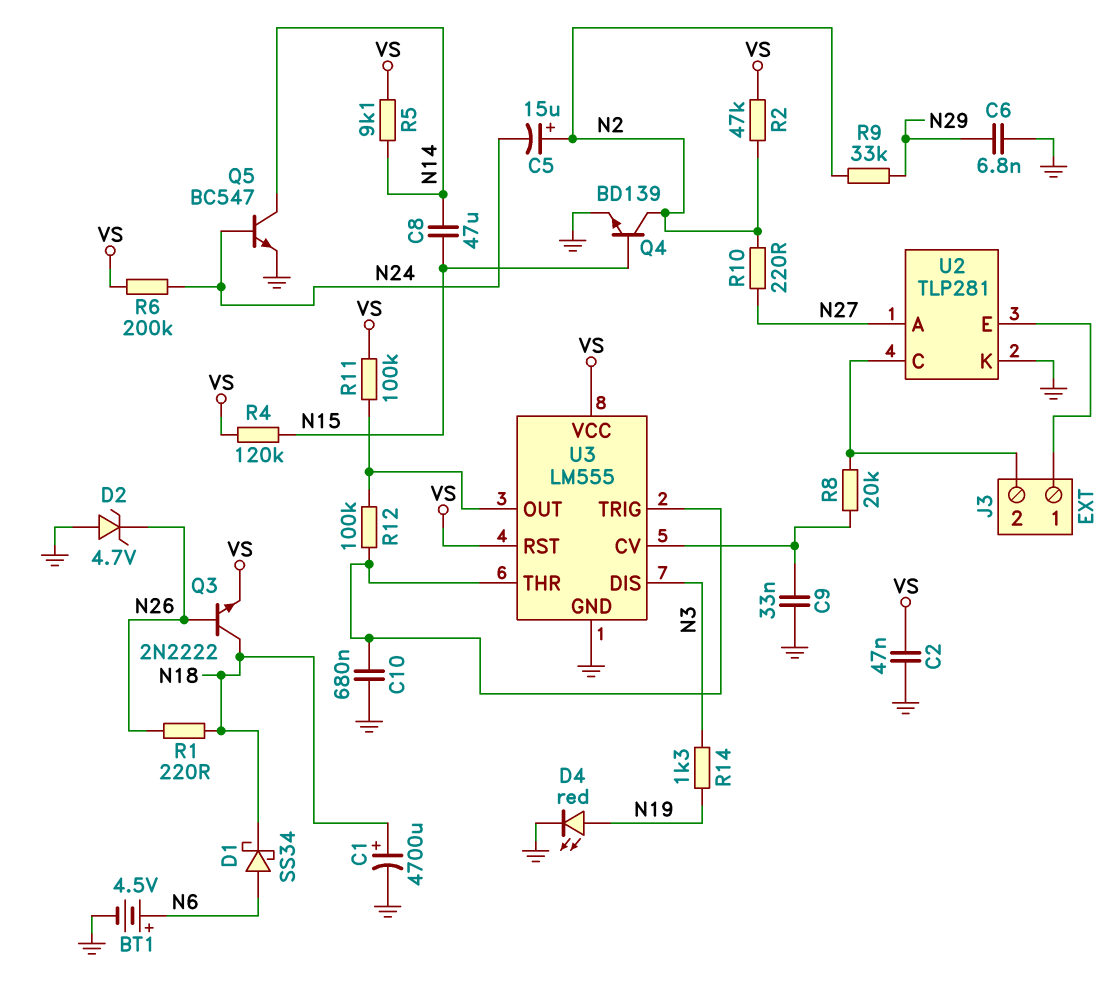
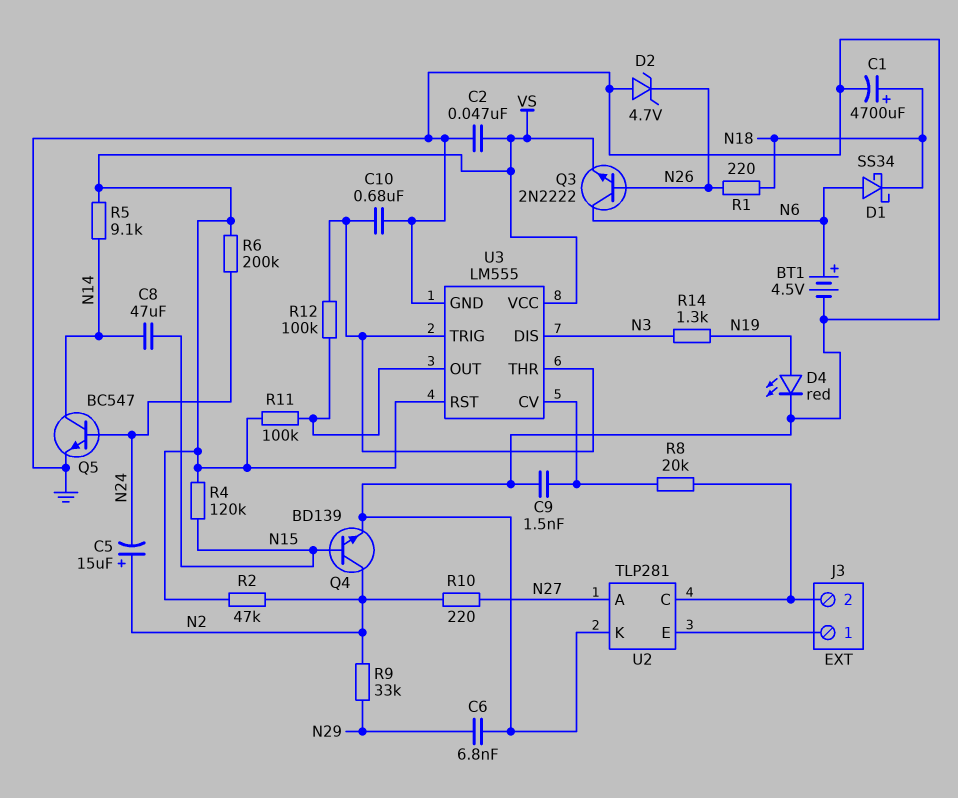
C9: 33nF (GND, U3/CV) -> 1.5nF (GND, U3/CV)
Q3: NPN 2N2222 (B N26, C N18, E VS) -> NPN 2N2222 (B N26, C N6, E VS)

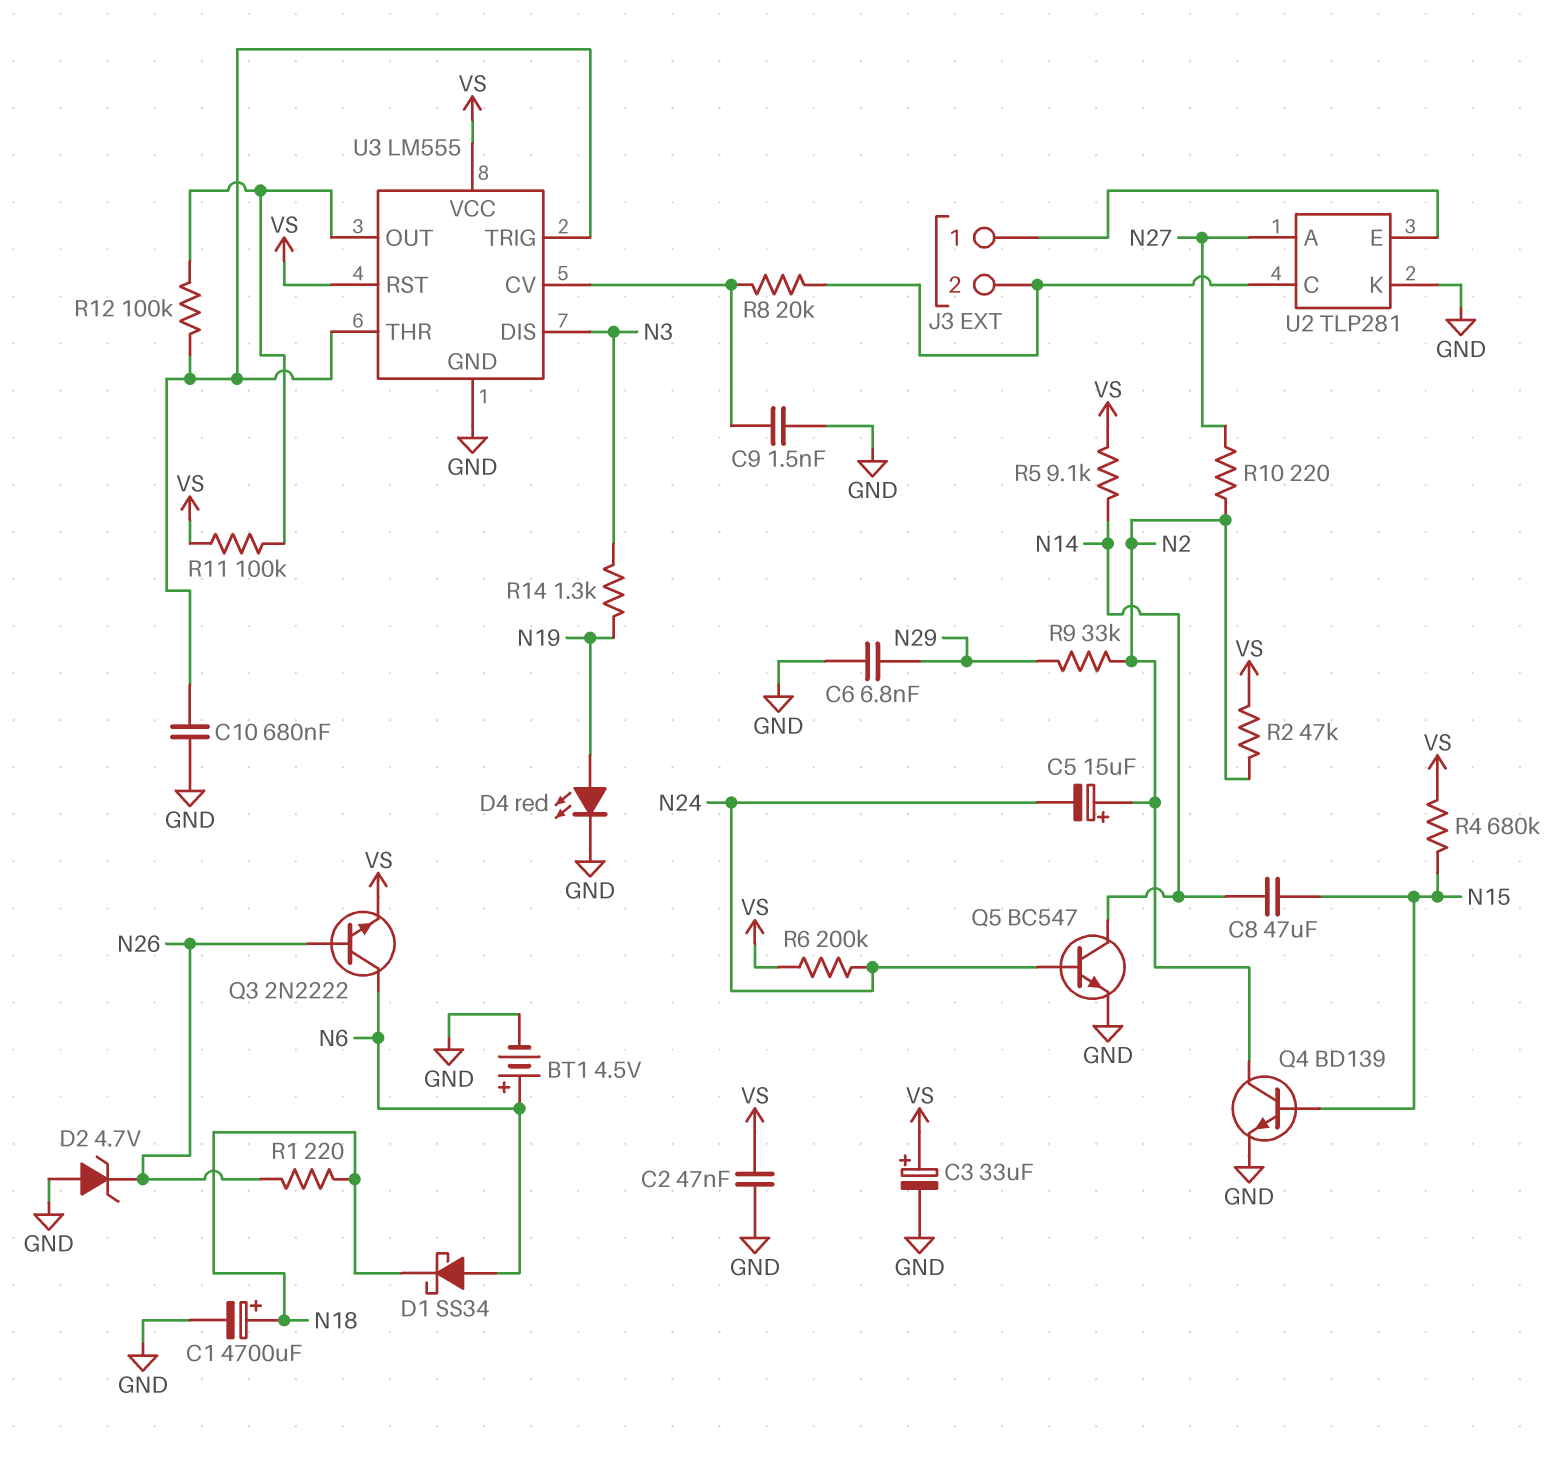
C3: none -> 33uF (plus VS, minus GND)
R4: 120k (N15, VS) -> 680k (N15, VS)

